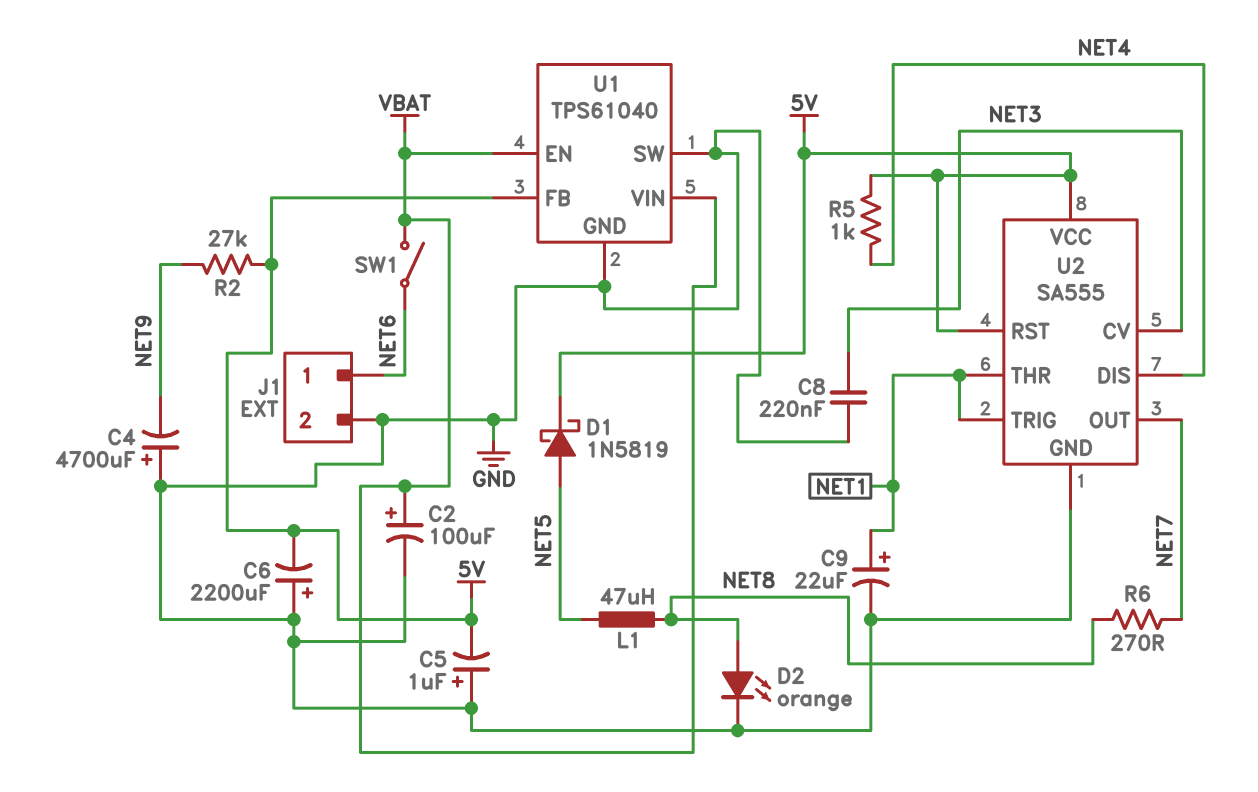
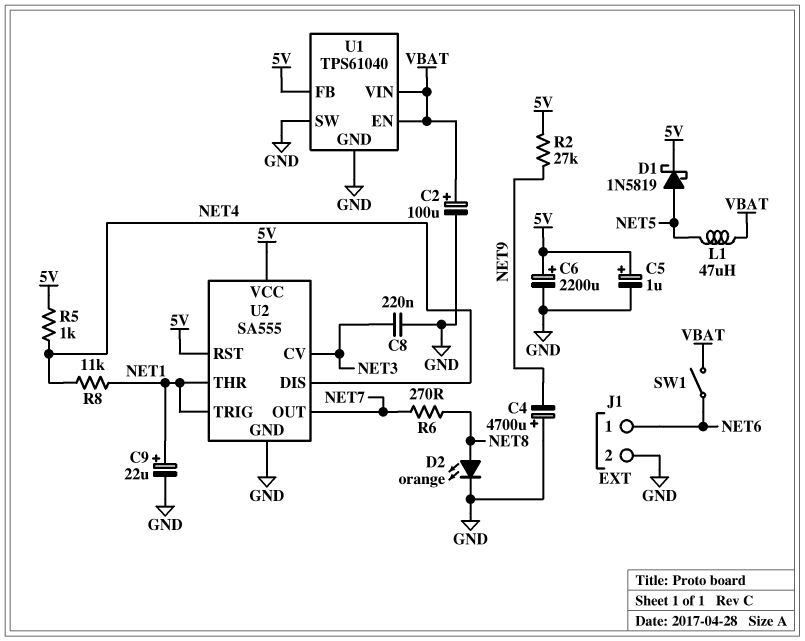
C5: 1uF (plus GND, minus 5V) -> 1uF (plus 5V, minus GND)
C6: 2200uF (plus GND, minus 5V) -> 2200uF (plus 5V, minus GND)
L1: 47uH (NET5, NET8) -> 47uH (NET5, VBAT)
R8: none -> 11k (NET1, NET4)

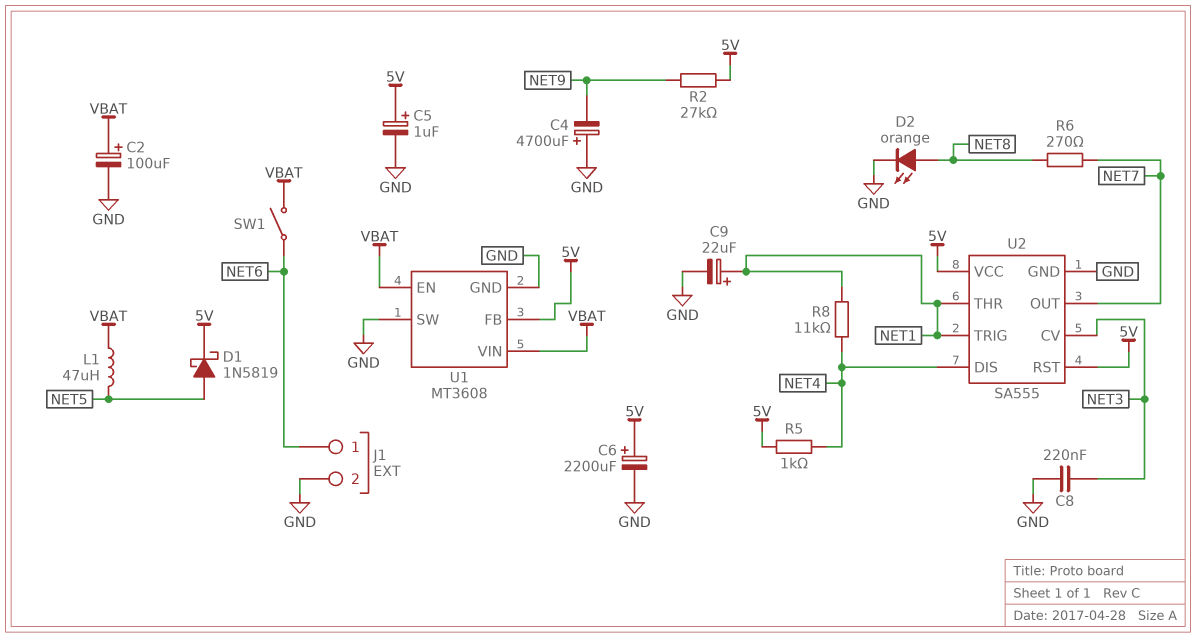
U1: TPS61040 -> MT3608

